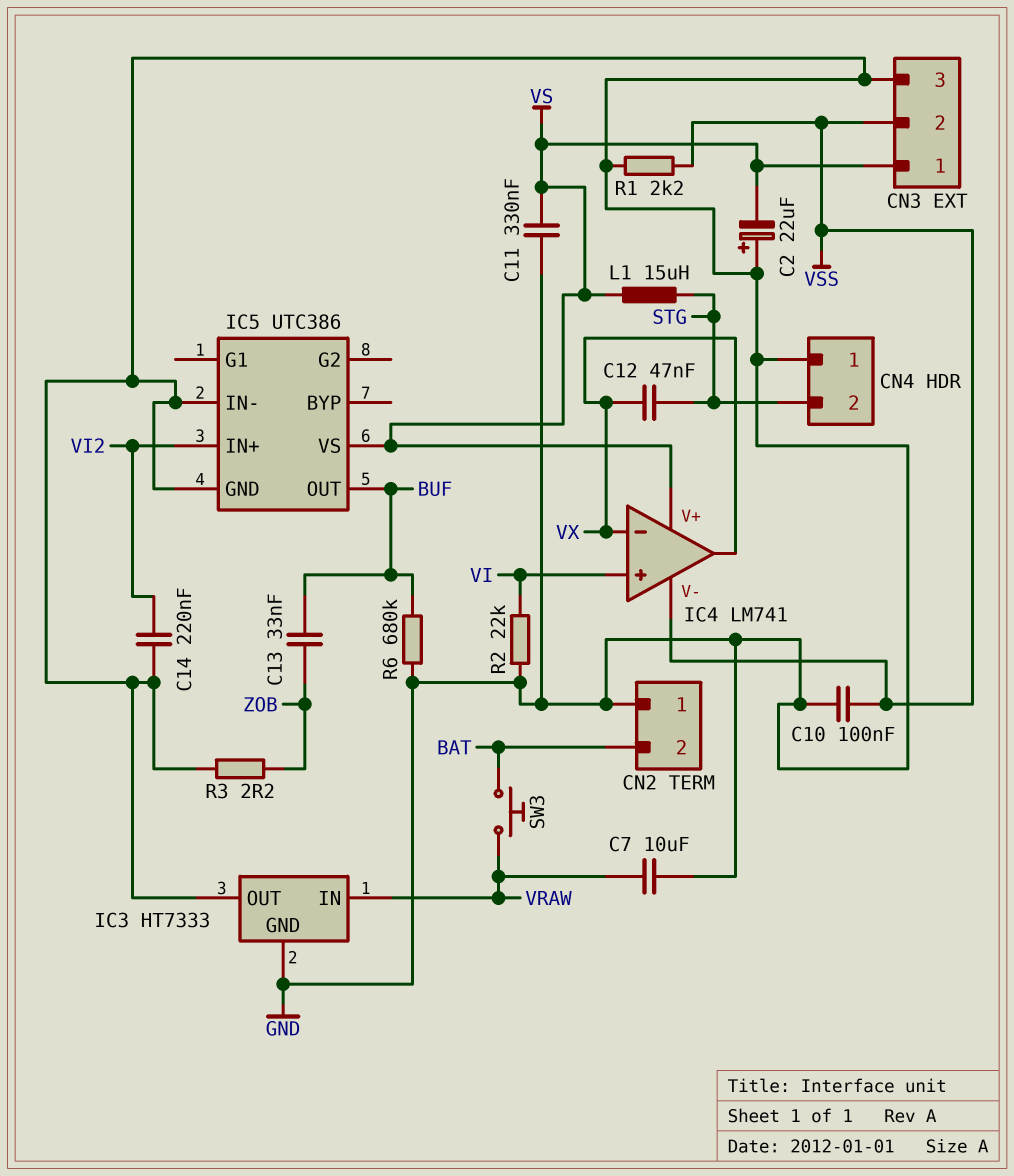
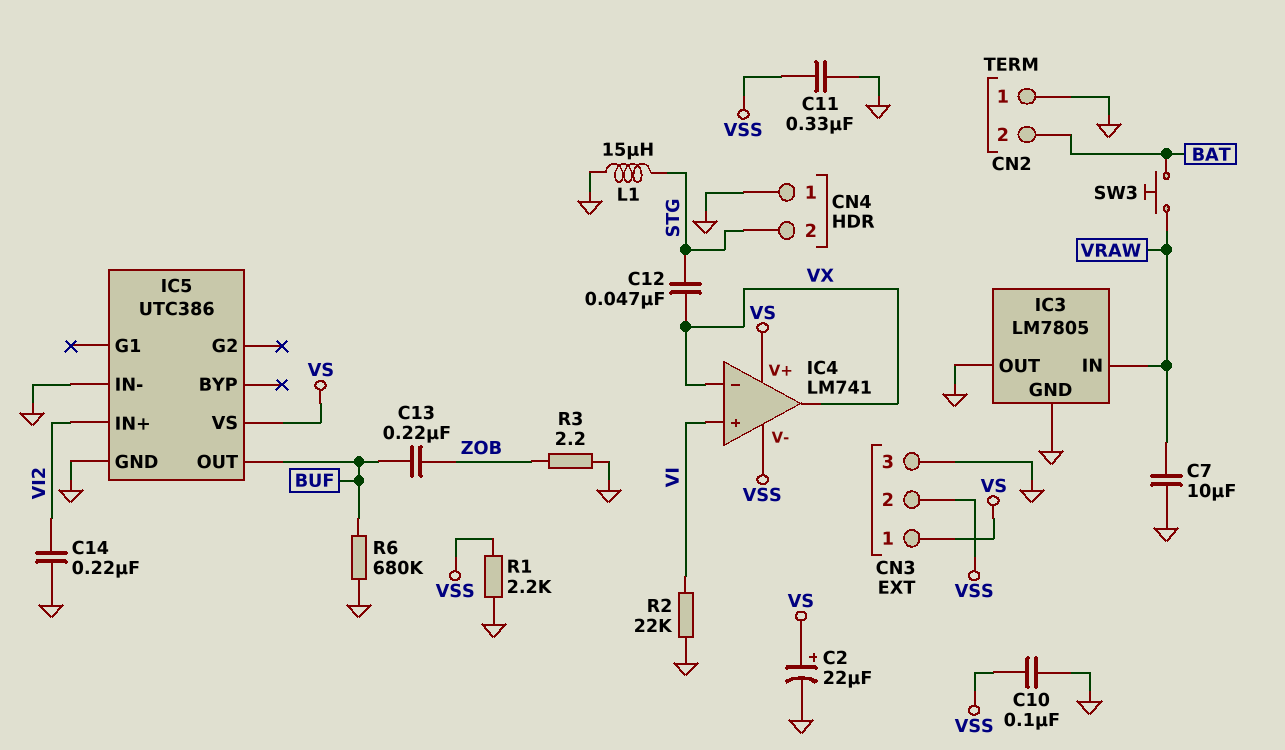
C2: 22uF (plus GND, minus VS) -> 22uF (plus VS, minus GND)
C11: 330nF (GND, VS) -> 330nF (GND, VSS)
C13: 33nF (BUF, ZOB) -> 220nF (BUF, ZOB)
IC3: HT7333 -> LM7805
L1: 15uH (STG, VS) -> 15uH (GND, STG)

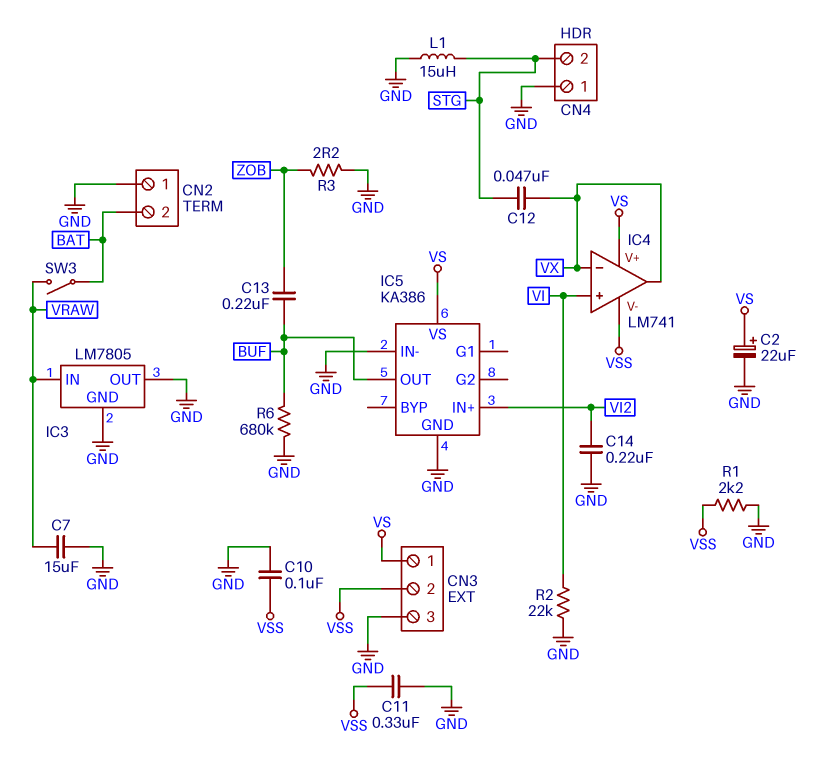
C7: 10uF (GND, VRAW) -> 15uF (GND, VRAW)
IC5: UTC386 -> KA386
SW3: button (BAT, VRAW) -> switch (BAT, VRAW)

